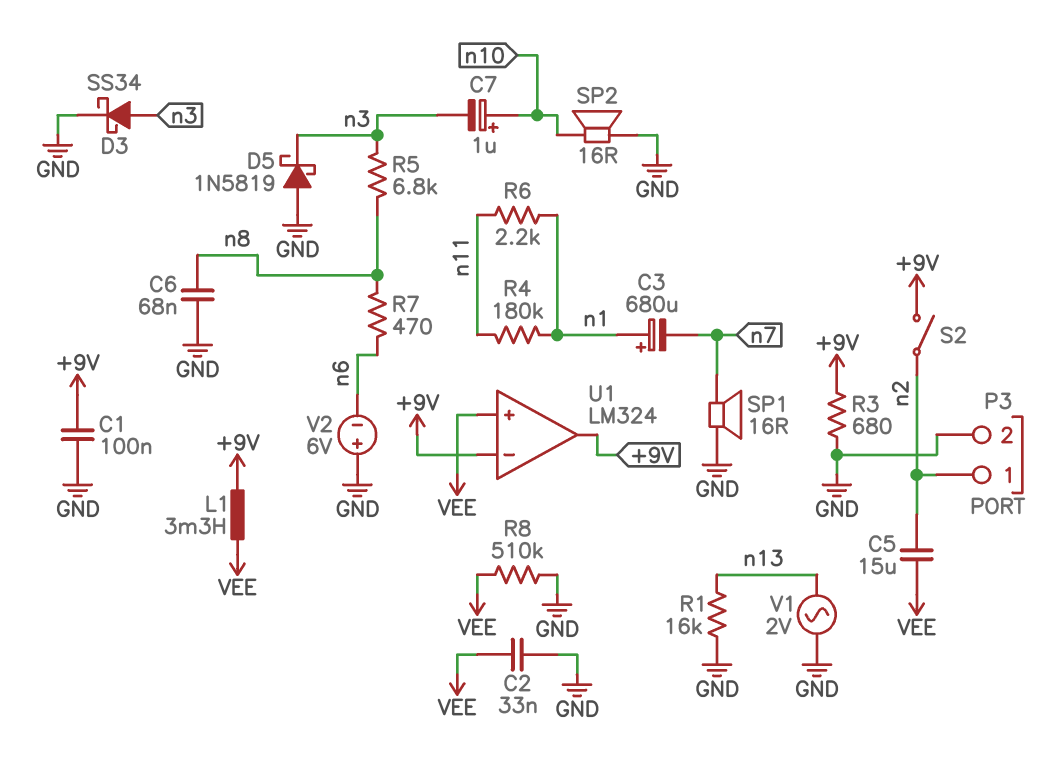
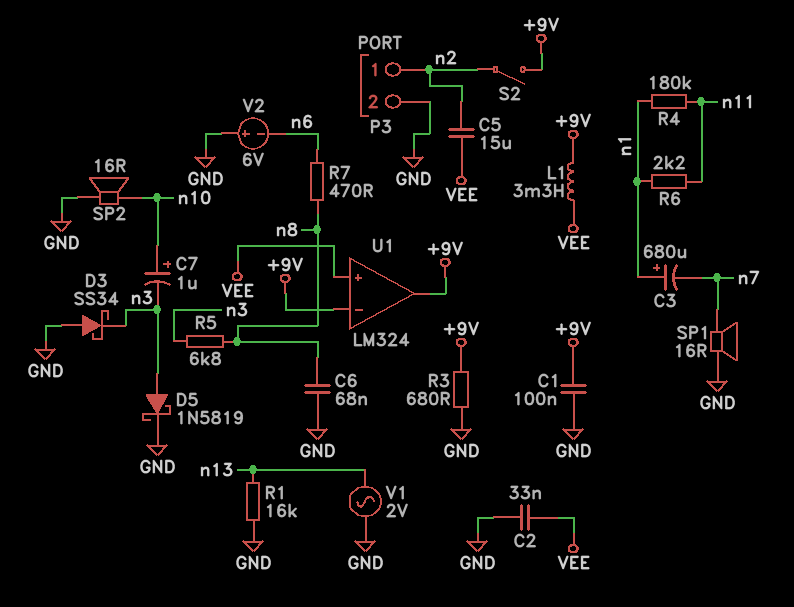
D3: schottky SS34 (A n3, K GND) -> schottky SS34 (A GND, K n3)
D5: schottky 1N5819 (A GND, K n3) -> schottky 1N5819 (A n3, K GND)
R8: 510k (GND, VEE) -> none

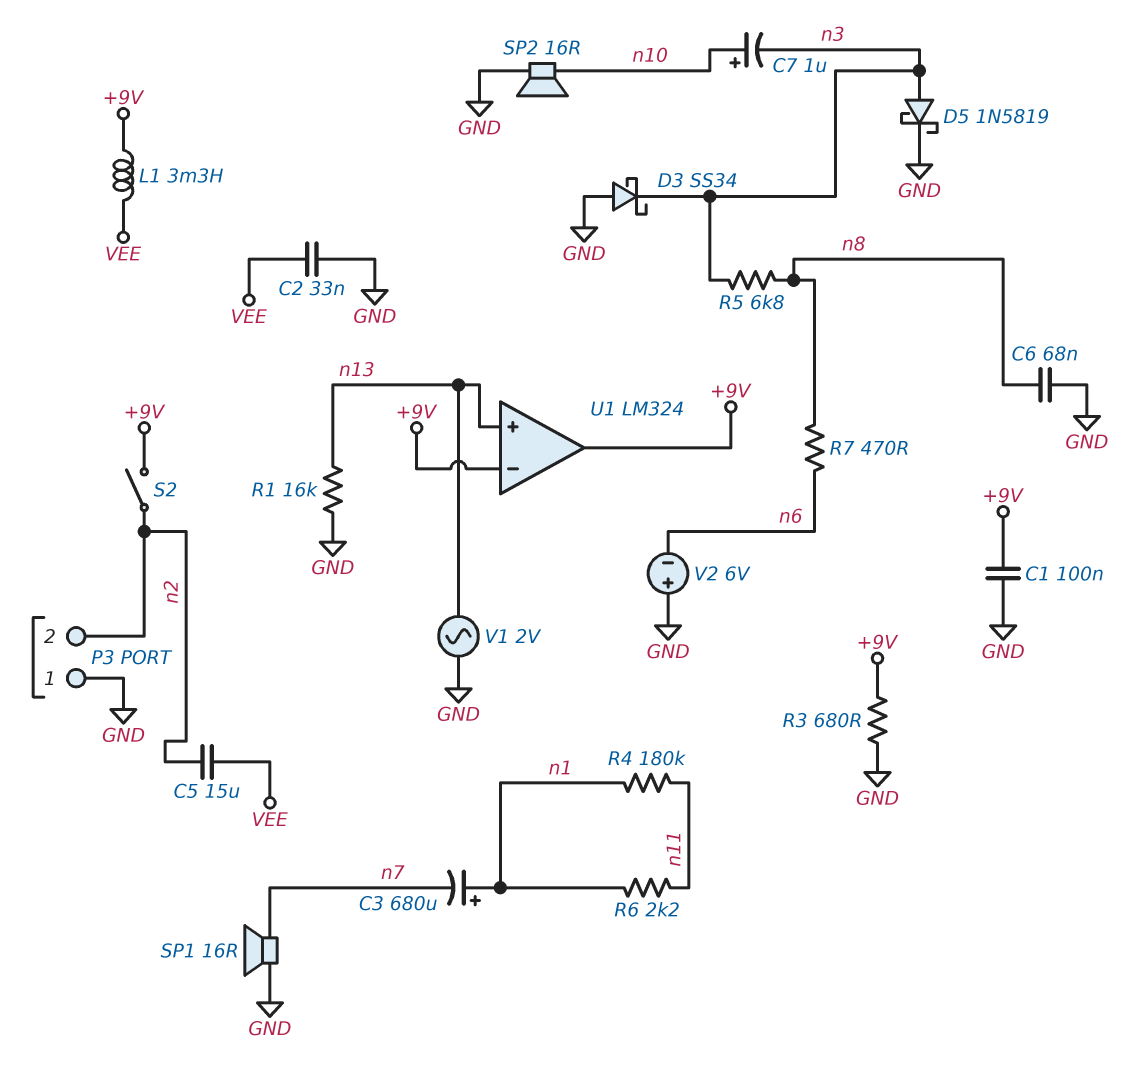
P3 pin 1: n2 -> GND
P3 pin 2: GND -> n2
U1 pin in+: VEE -> n13

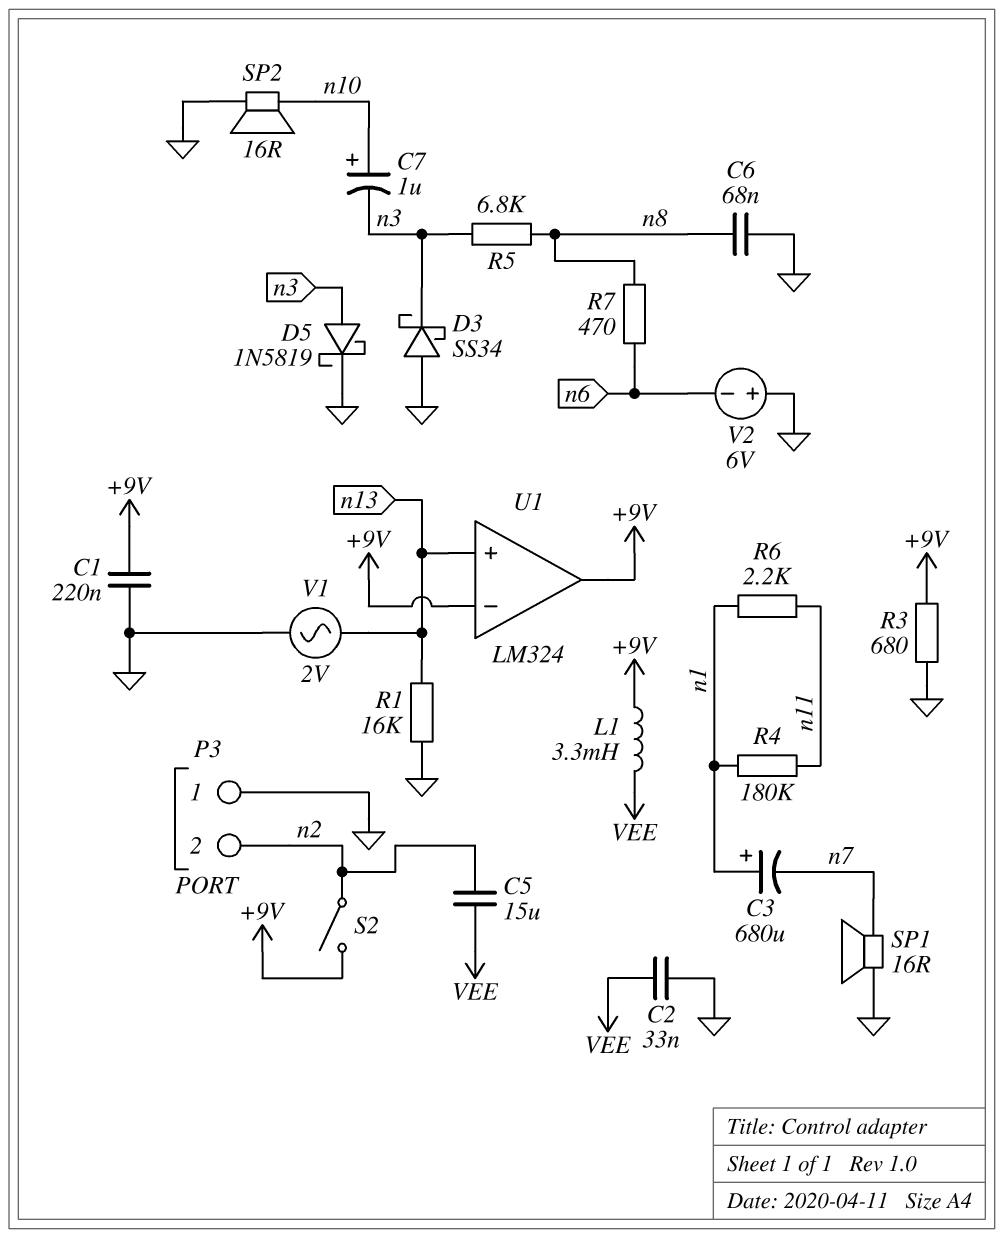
C1: 100nF (+9V, GND) -> 220nF (+9V, GND)

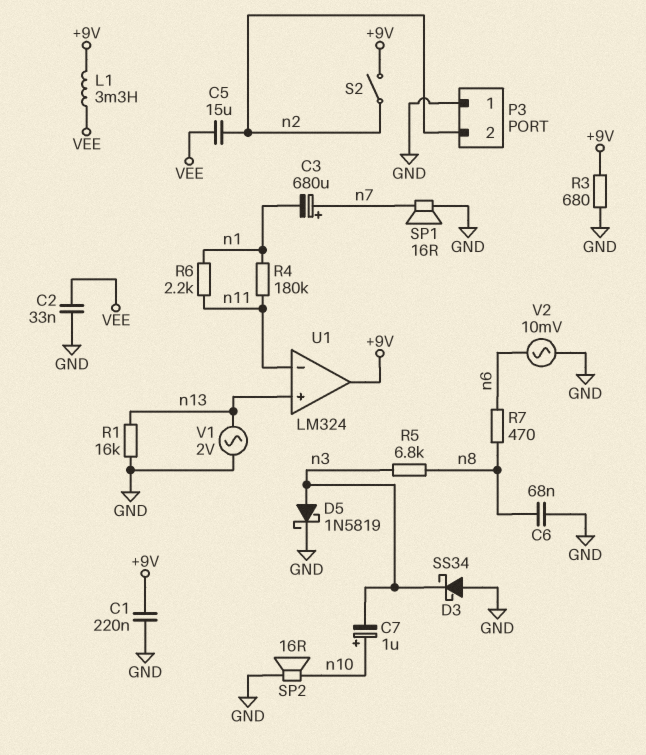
C3: 680uF (plus n1, minus n7) -> 680uF (plus n7, minus n1)
U1 pin in-: +9V -> n11
V2: 6V (plus GND, minus n6) -> AC 10mV (GND, n6)

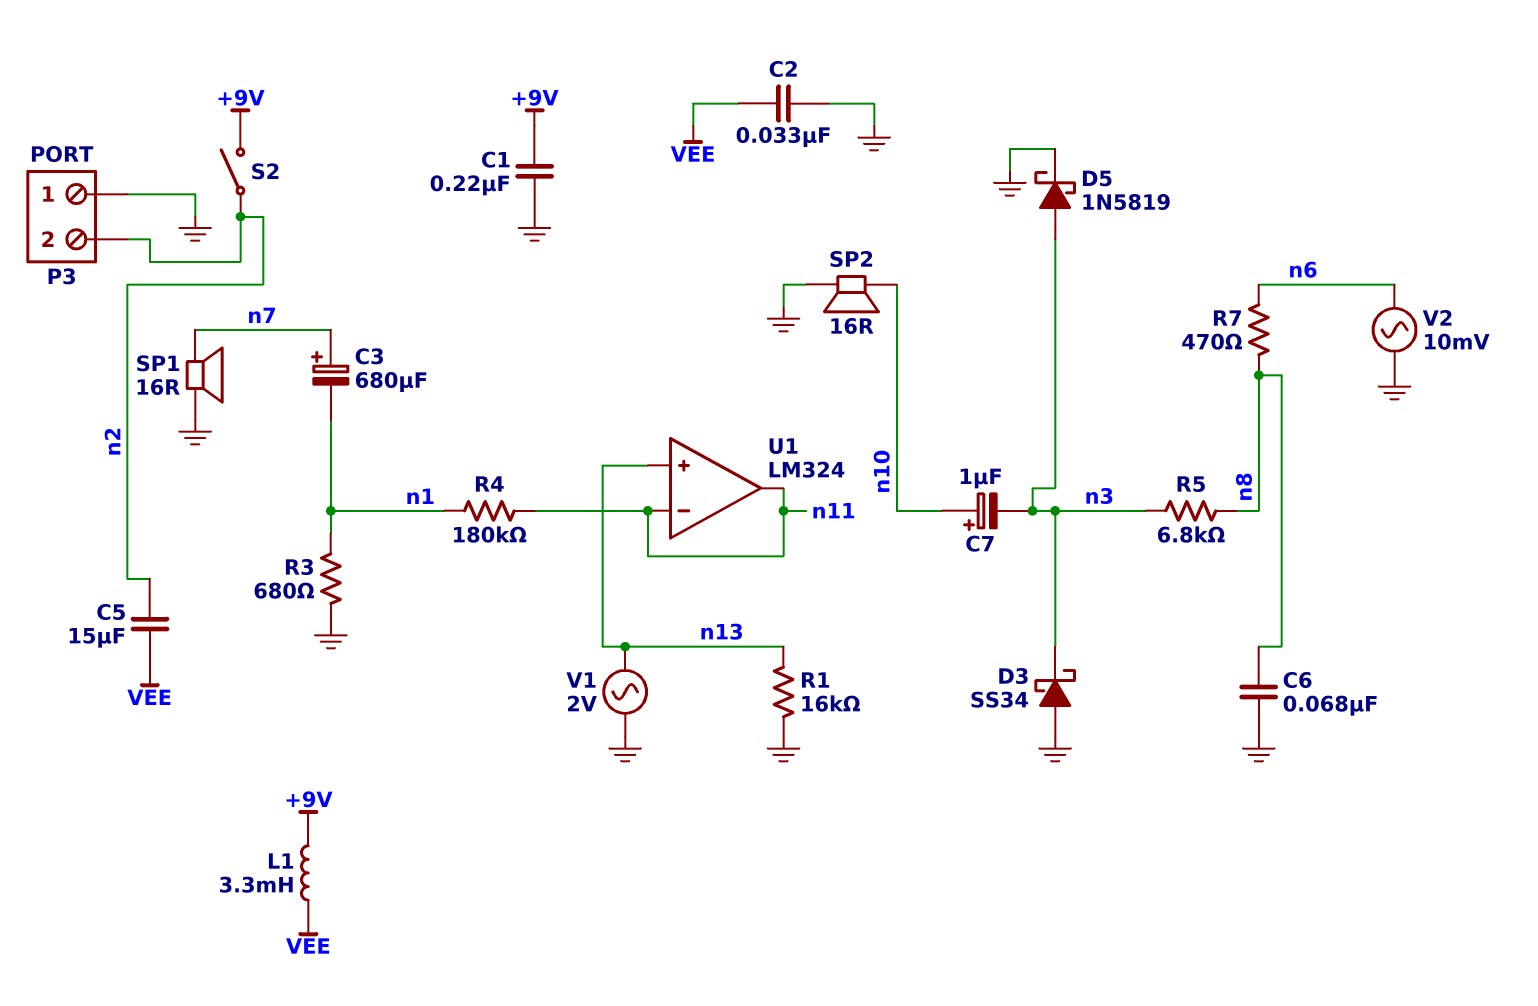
R3: 680 (+9V, GND) -> 680 (GND, n1)
R6: 2.2k (n1, n11) -> none
U1 pin out: +9V -> n11

